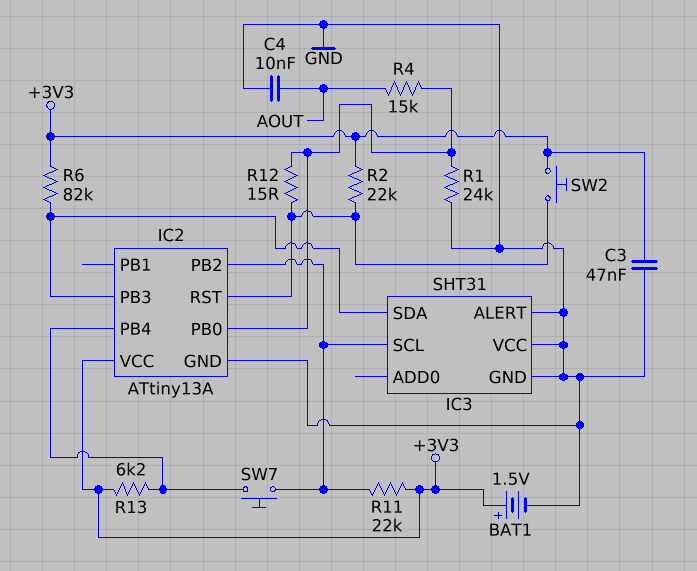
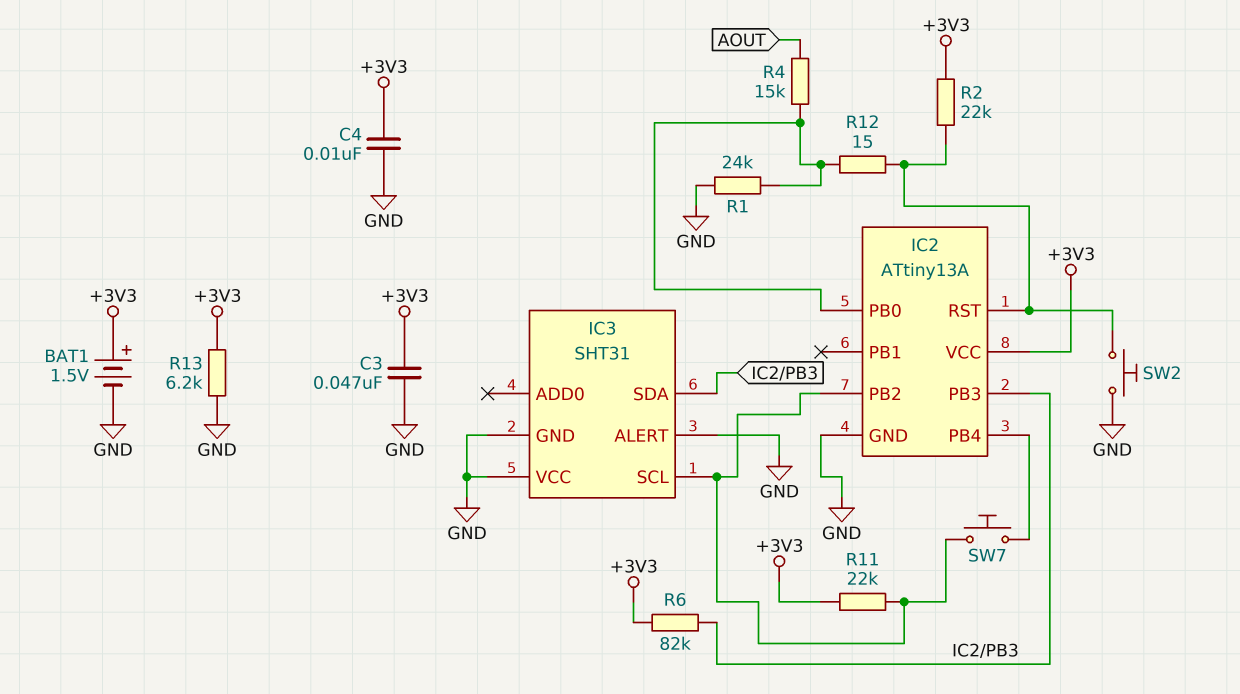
C4: 10nF (AOUT, GND) -> 10nF (+3V3, GND)
R13: 6.2k (+3V3, IC2/PB4) -> 6.2k (+3V3, GND)
SW2: button (+3V3, IC2/RST) -> button (GND, IC2/RST)

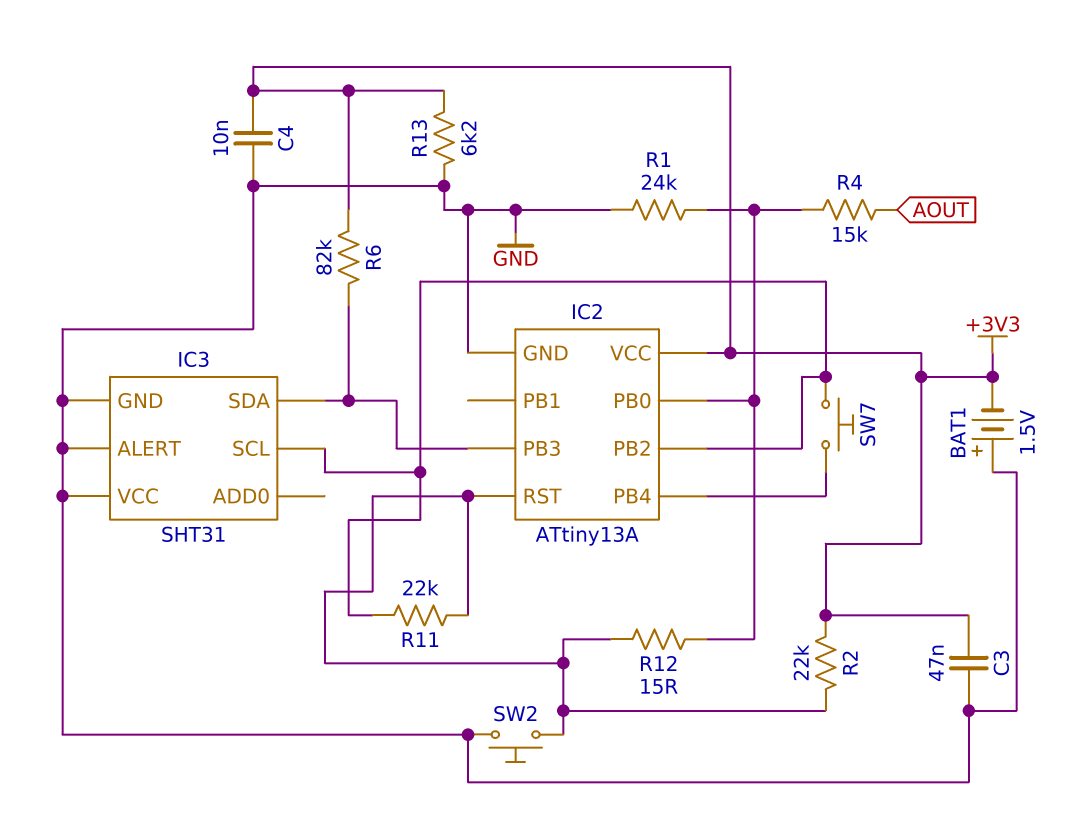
BAT1: 1.5V (plus +3V3, minus GND) -> 1.5V (plus GND, minus +3V3)
R11: 22k (+3V3, IC2/PB2) -> 22k (IC2/PB2, IC2/RST)

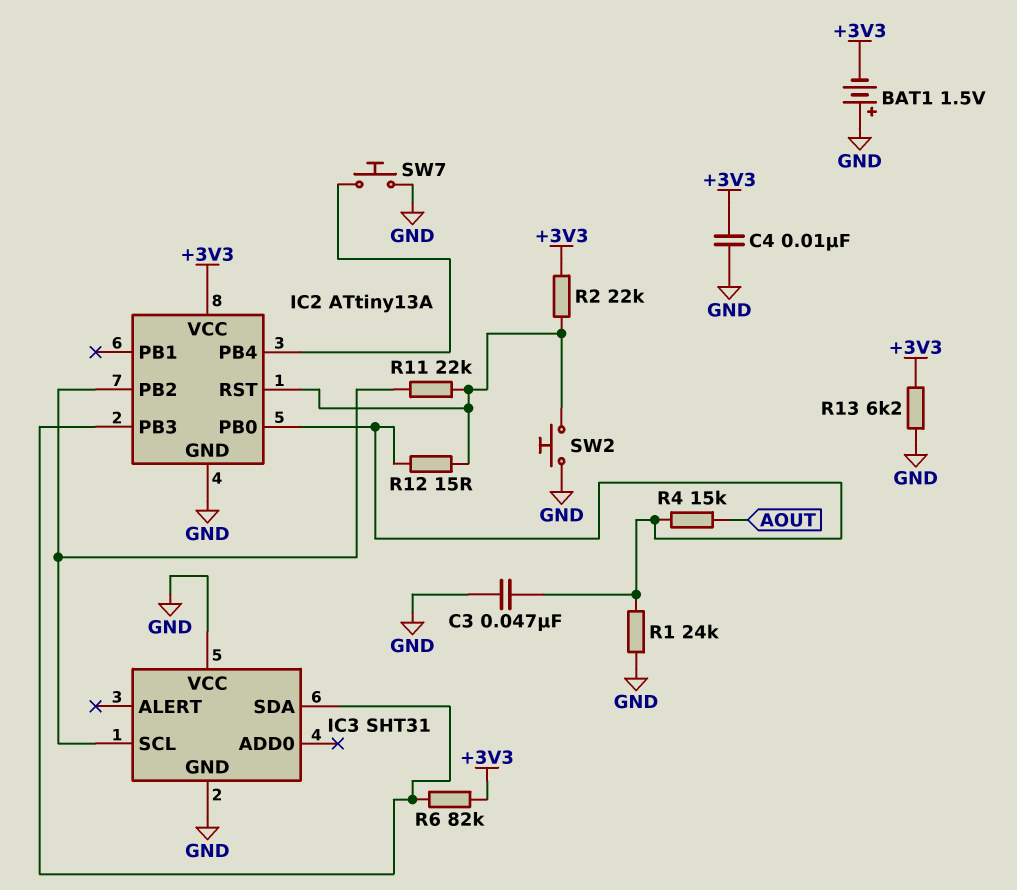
C3: 47nF (+3V3, GND) -> 47nF (GND, IC2/PB0)
IC3 pin ALERT: GND -> none
SW7: button (IC2/PB2, IC2/PB4) -> button (GND, IC2/PB4)

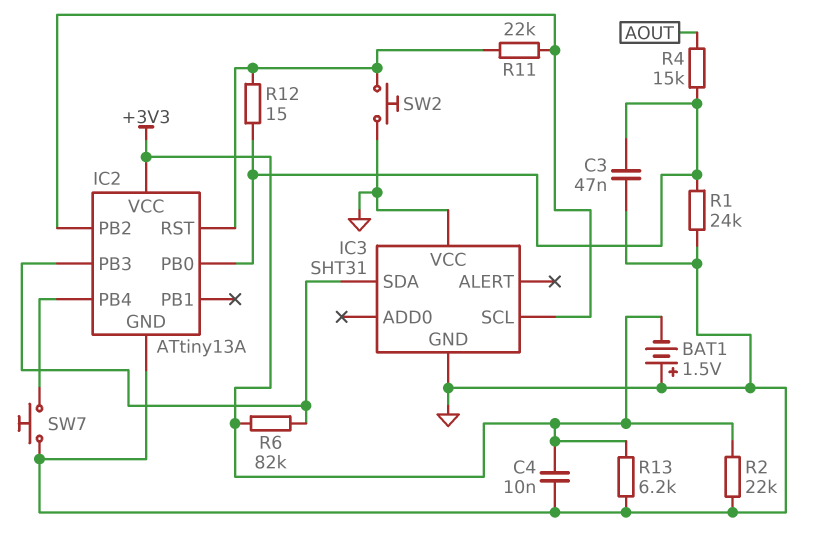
R2: 22k (+3V3, IC2/RST) -> 22k (+3V3, GND)

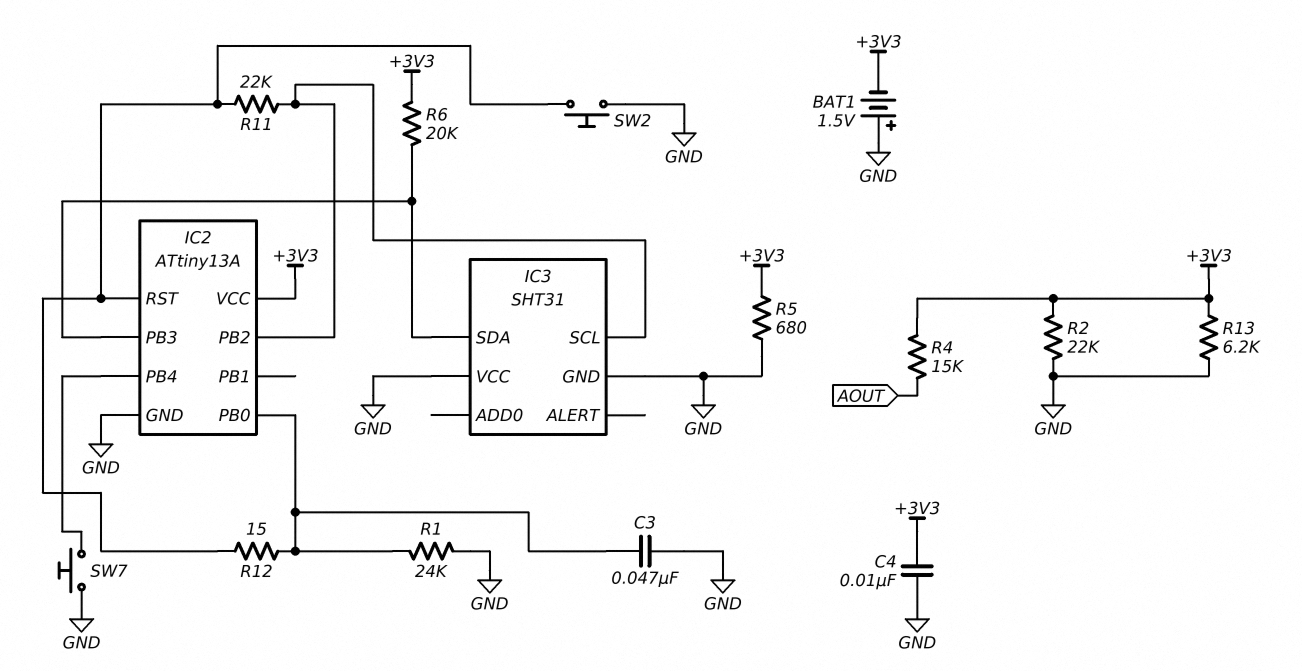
R4: 15k (AOUT, IC2/PB0) -> 15k (+3V3, AOUT)
R5: none -> 680 (+3V3, GND)
R6: 82k (+3V3, IC2/PB3) -> 20k (+3V3, IC2/PB3)

